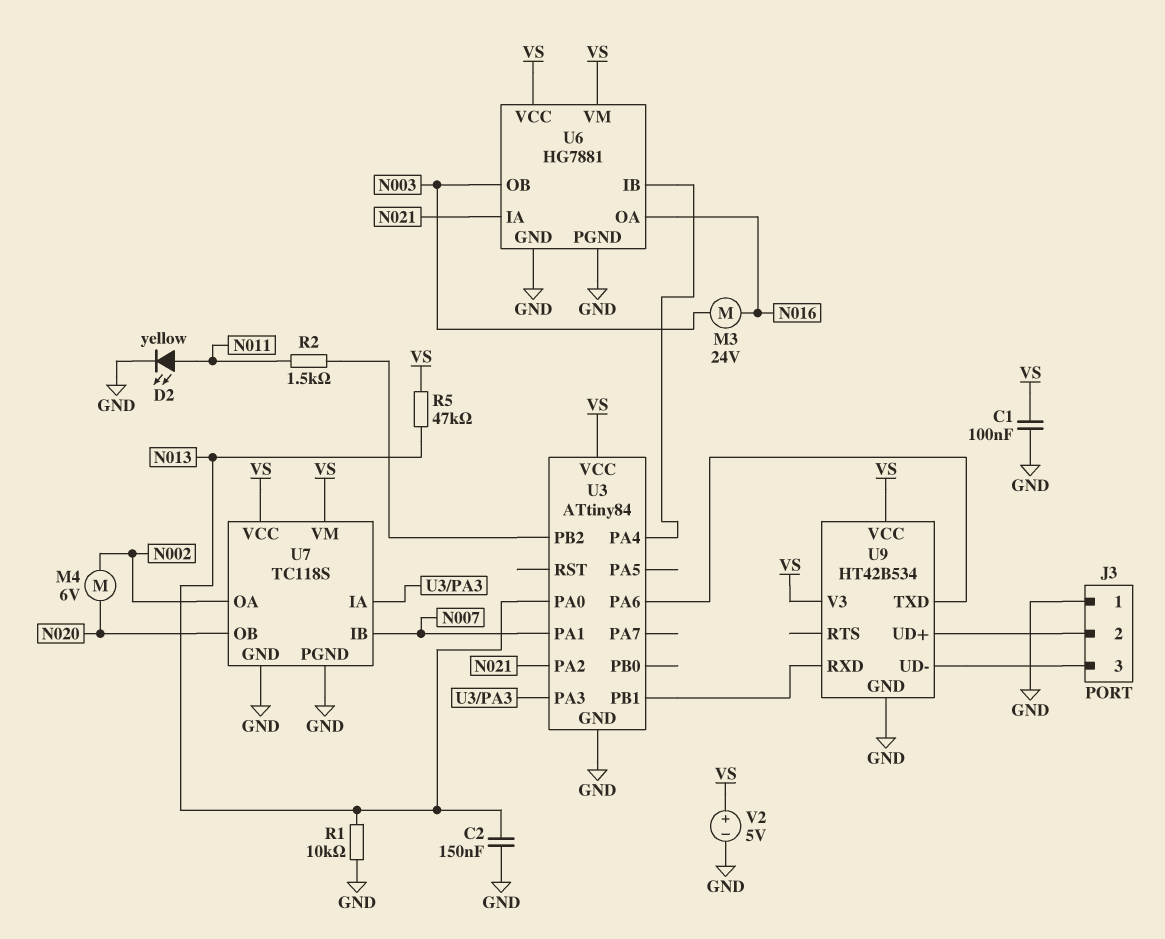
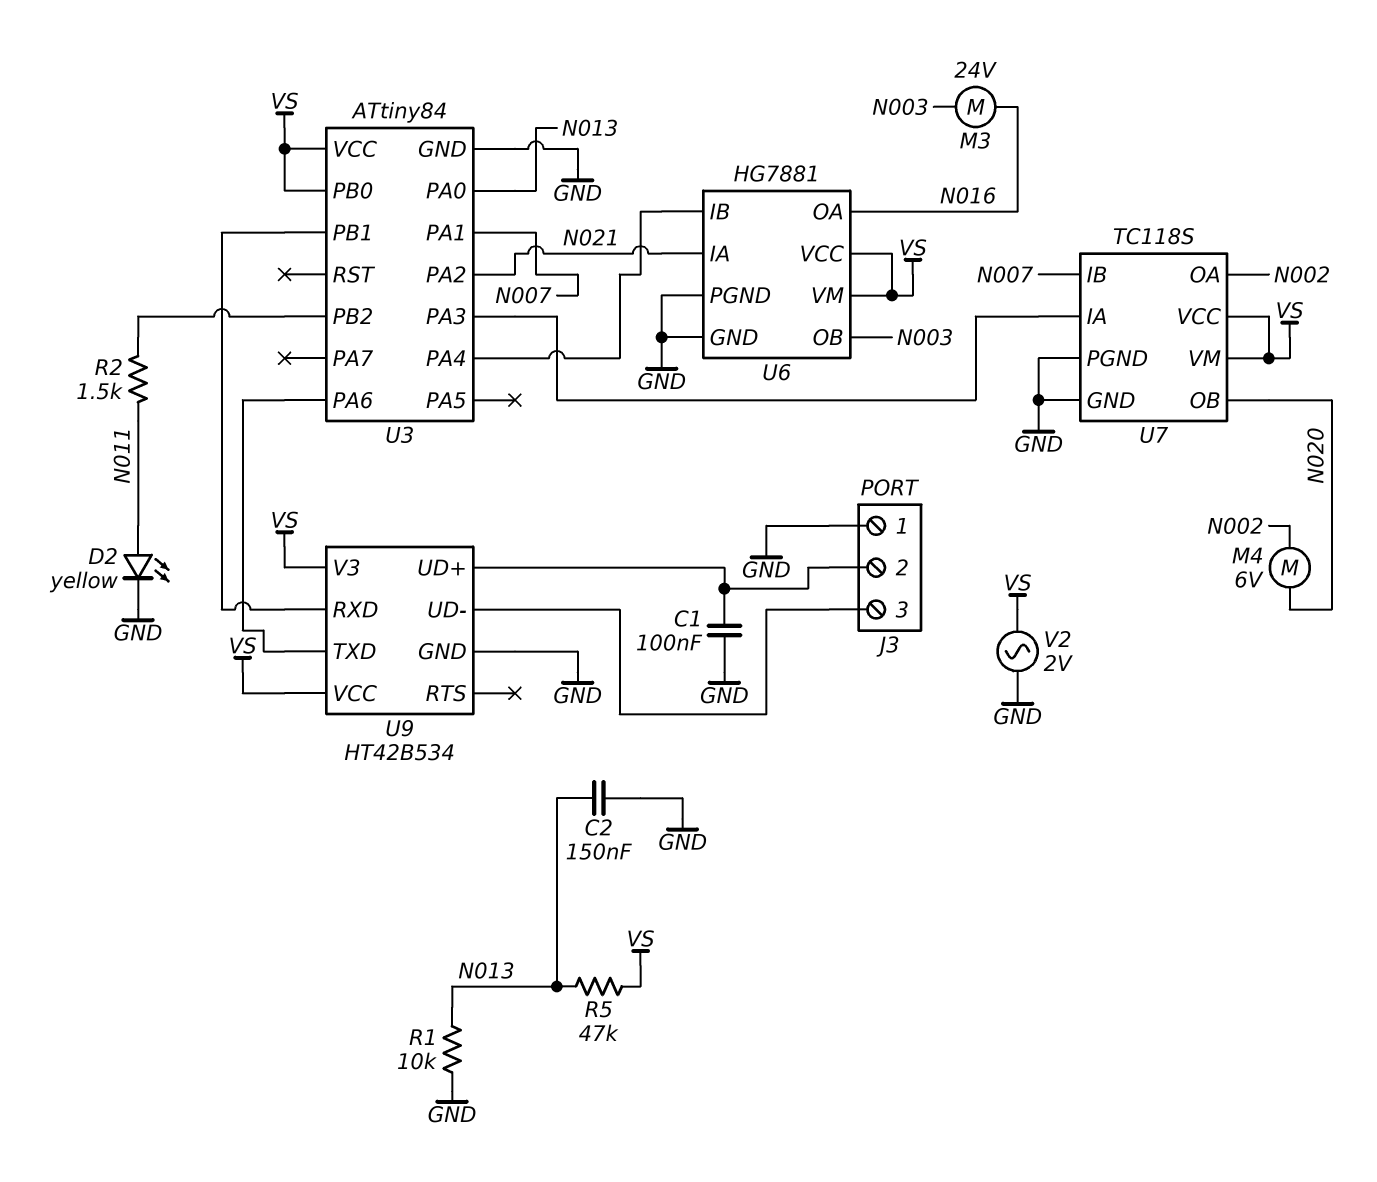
C1: 100nF (GND, VS) -> 100nF (GND, J3/2)
U3 pin PB0: none -> VS
V2: 5V (plus VS, minus GND) -> AC 2V (GND, VS)

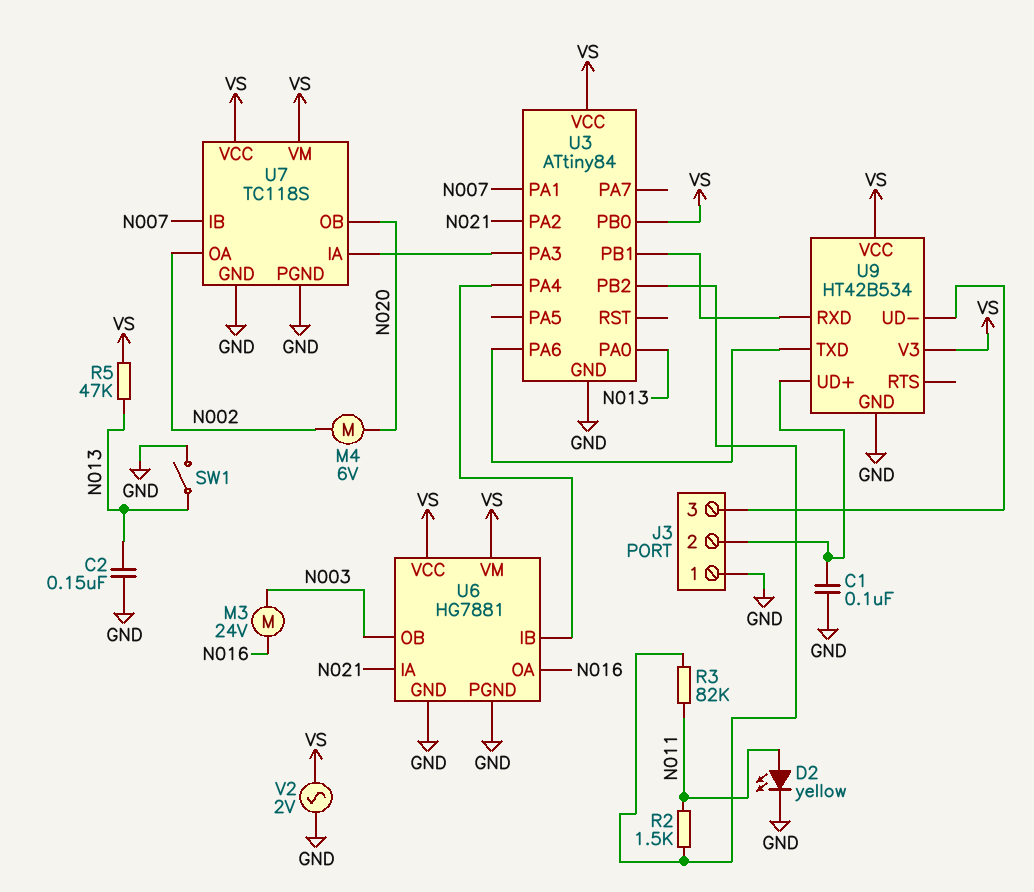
R1: 10k (GND, N013) -> none
R3: none -> 82k (N011, U3/PB2)
SW1: none -> switch (GND, N013)

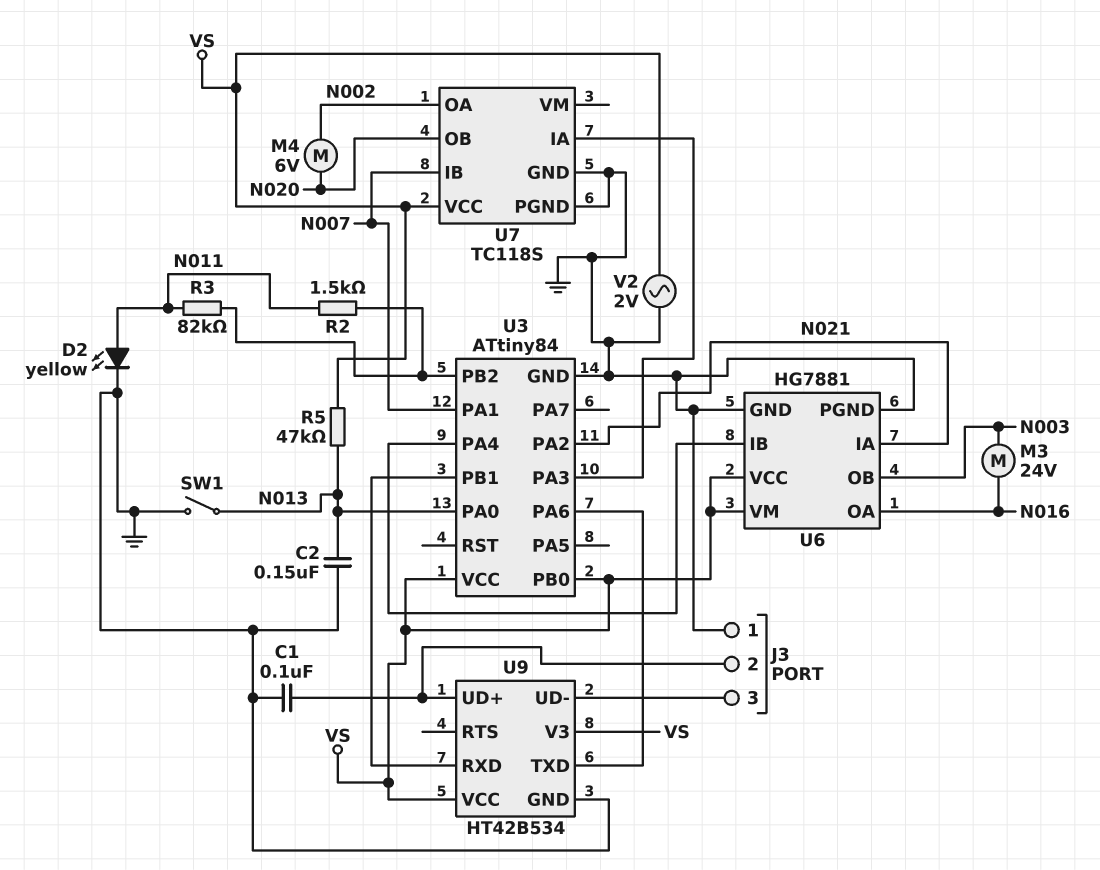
U7 pin VM: VS -> none

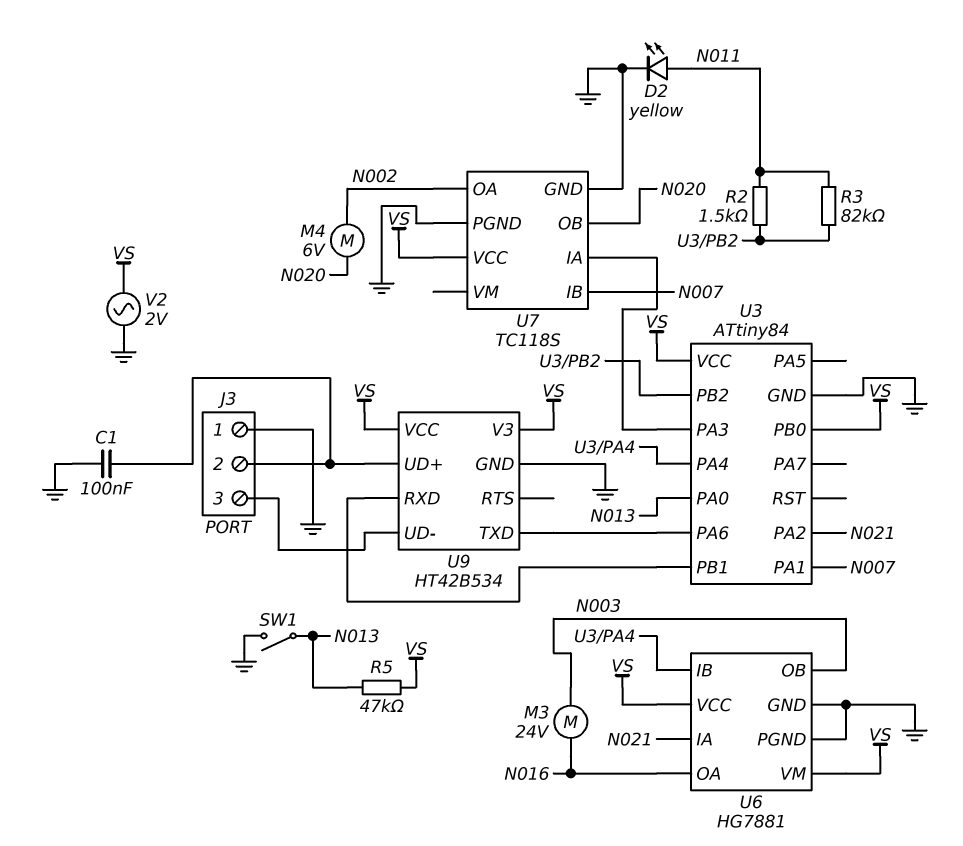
C2: 150nF (GND, N013) -> none

